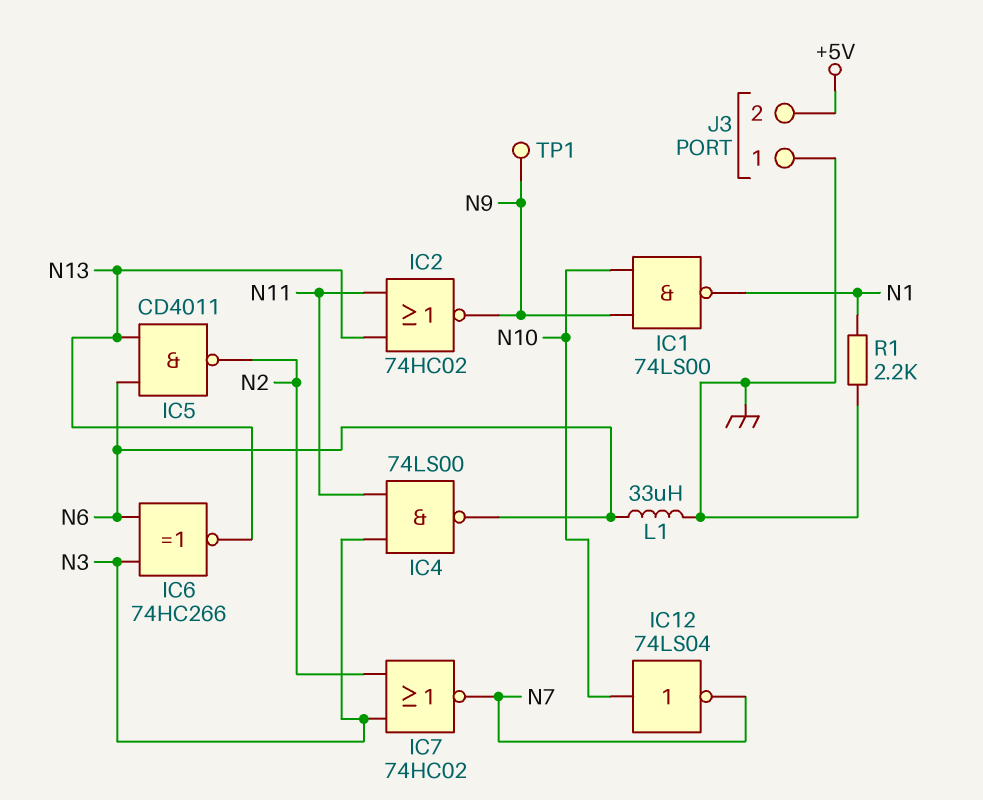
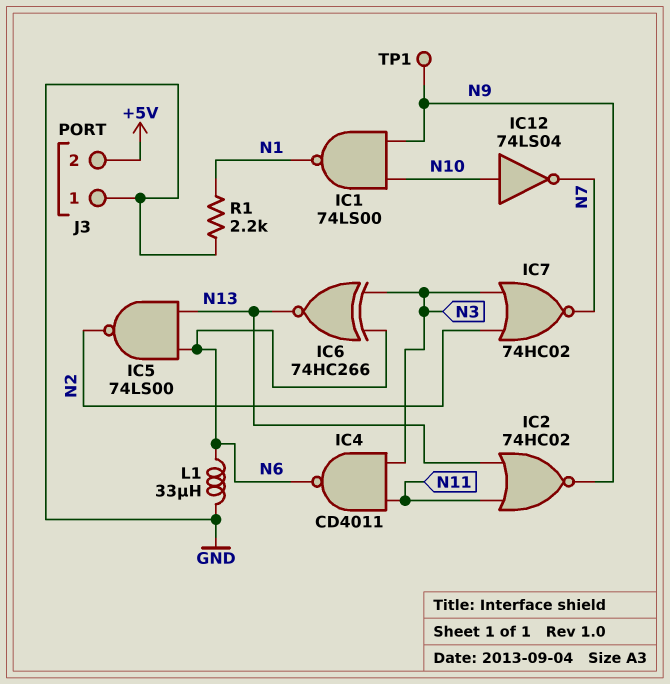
IC4: NAND 74LS00 (in N3, in N11, out N6) -> NAND CD4011 (in N3, in N11, out N6)
IC5: NAND CD4011 (in N6, in N13, out N2) -> NAND 74LS00 (in N6, in N13, out N2)

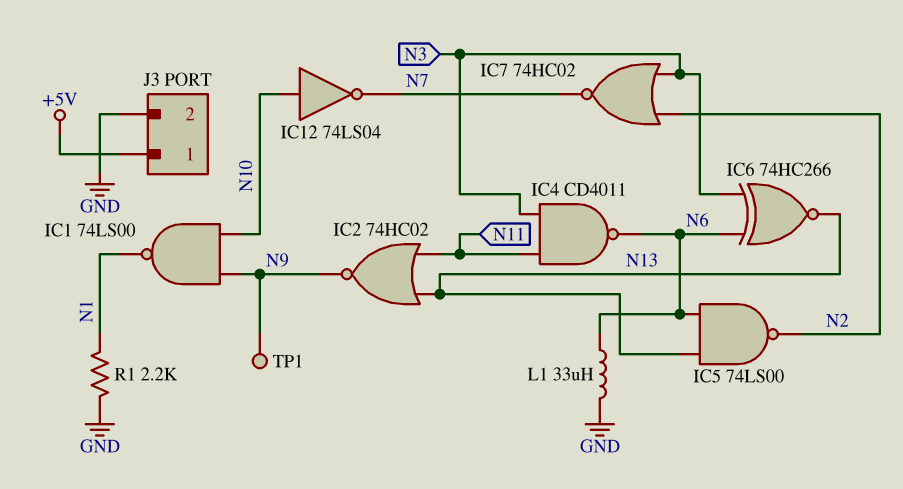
J3 pin 1: GND -> +5V
J3 pin 2: +5V -> GND

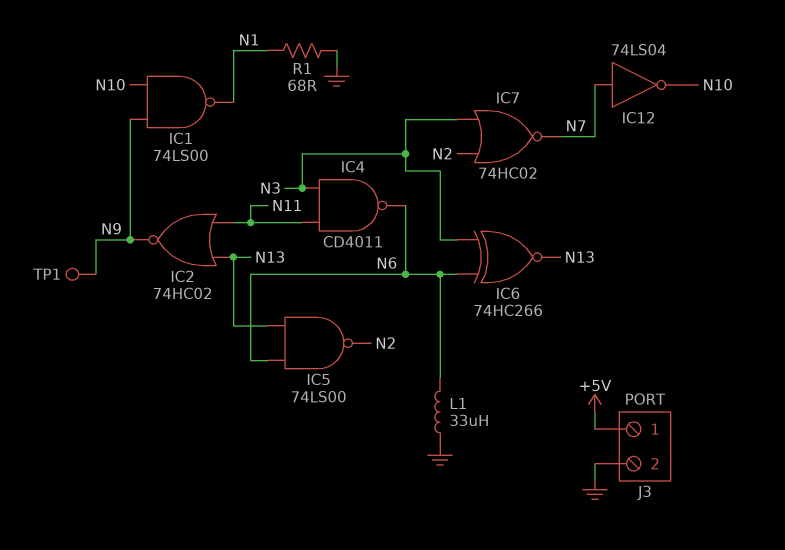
IC12: NOT 74LS04 (in N10, out N7) -> NOT 74LS04 (in N7, out N10)
R1: 2.2k (GND, N1) -> 68 (GND, N1)

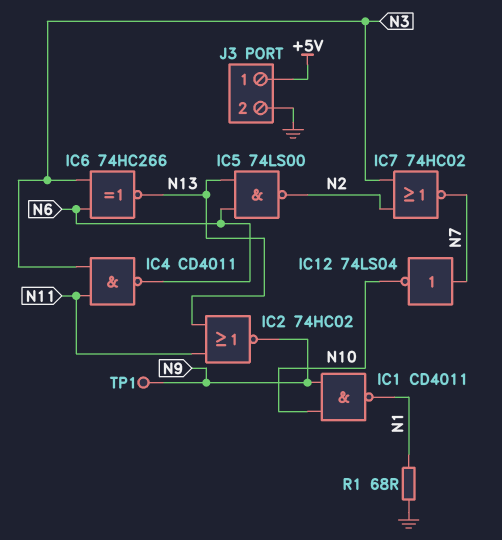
IC1: NAND 74LS00 (in N9, in N10, out N1) -> NAND CD4011 (in N9, in N10, out N1)
L1: 33uH (GND, N6) -> none

